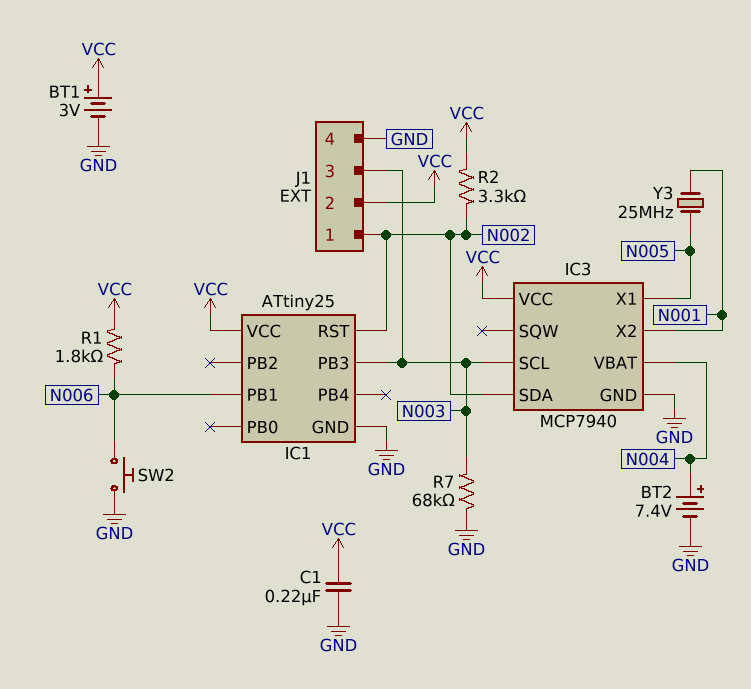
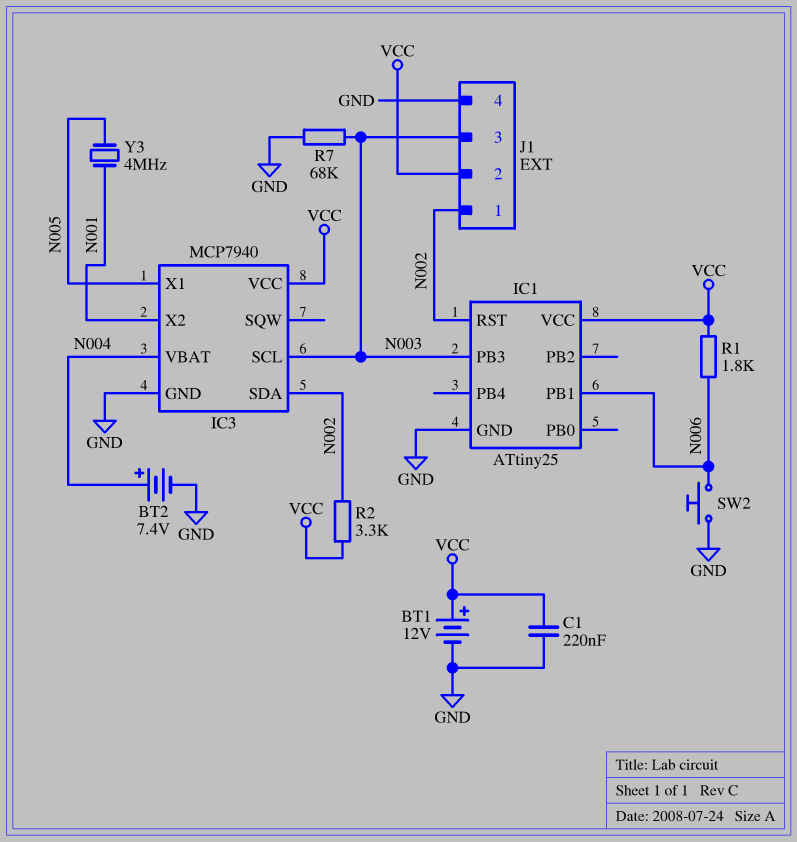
BT1: 3V (plus VCC, minus GND) -> 12V (plus VCC, minus GND)
Y3: 25MHz (N001, N005) -> 4MHz (N001, N005)

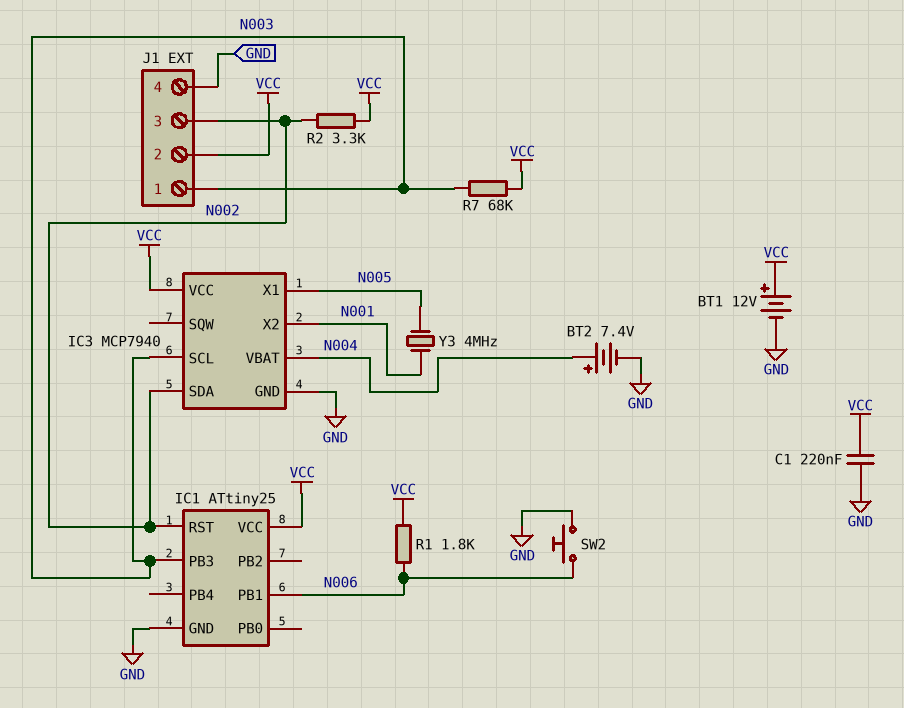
J1 pin 1: N002 -> N003
J1 pin 3: N003 -> N002
R7: 68k (GND, N003) -> 68k (N003, VCC)

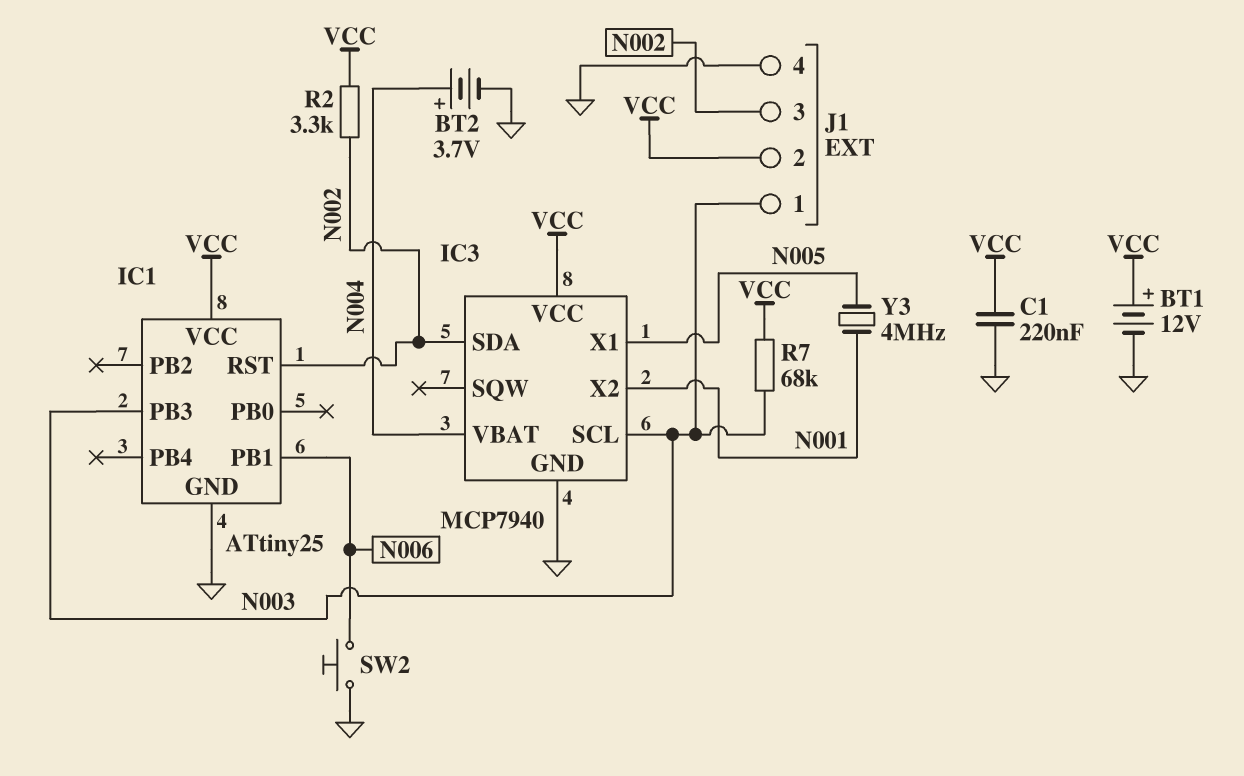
BT2: 7.4V (plus N004, minus GND) -> 3.7V (plus N004, minus GND)
R1: 1.8k (N006, VCC) -> none

